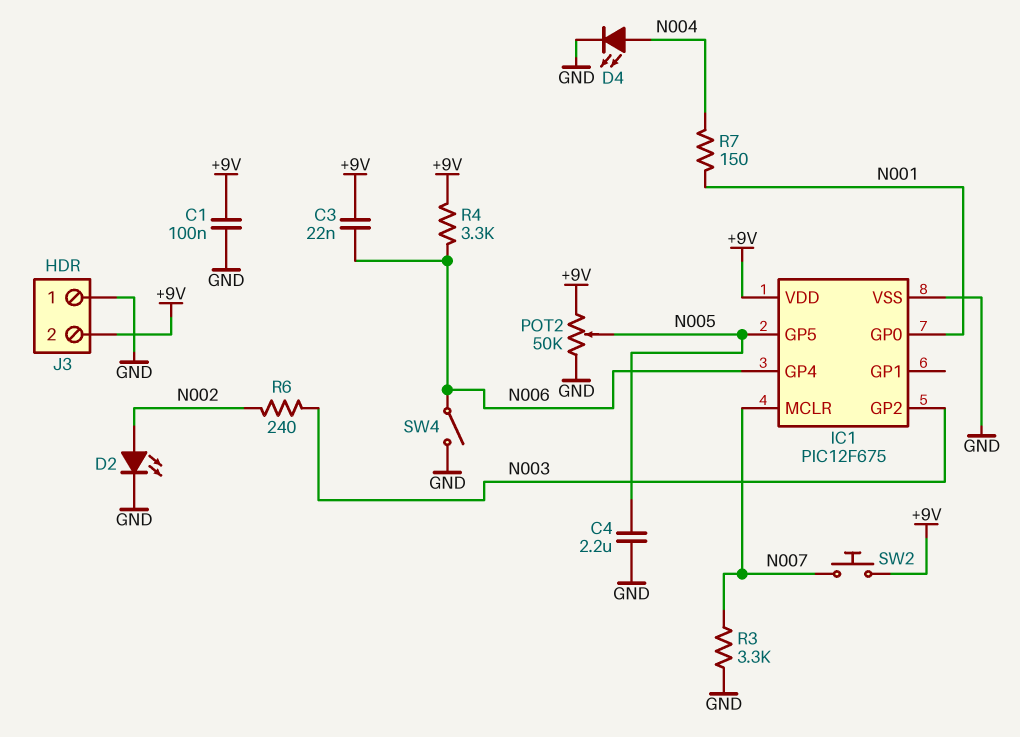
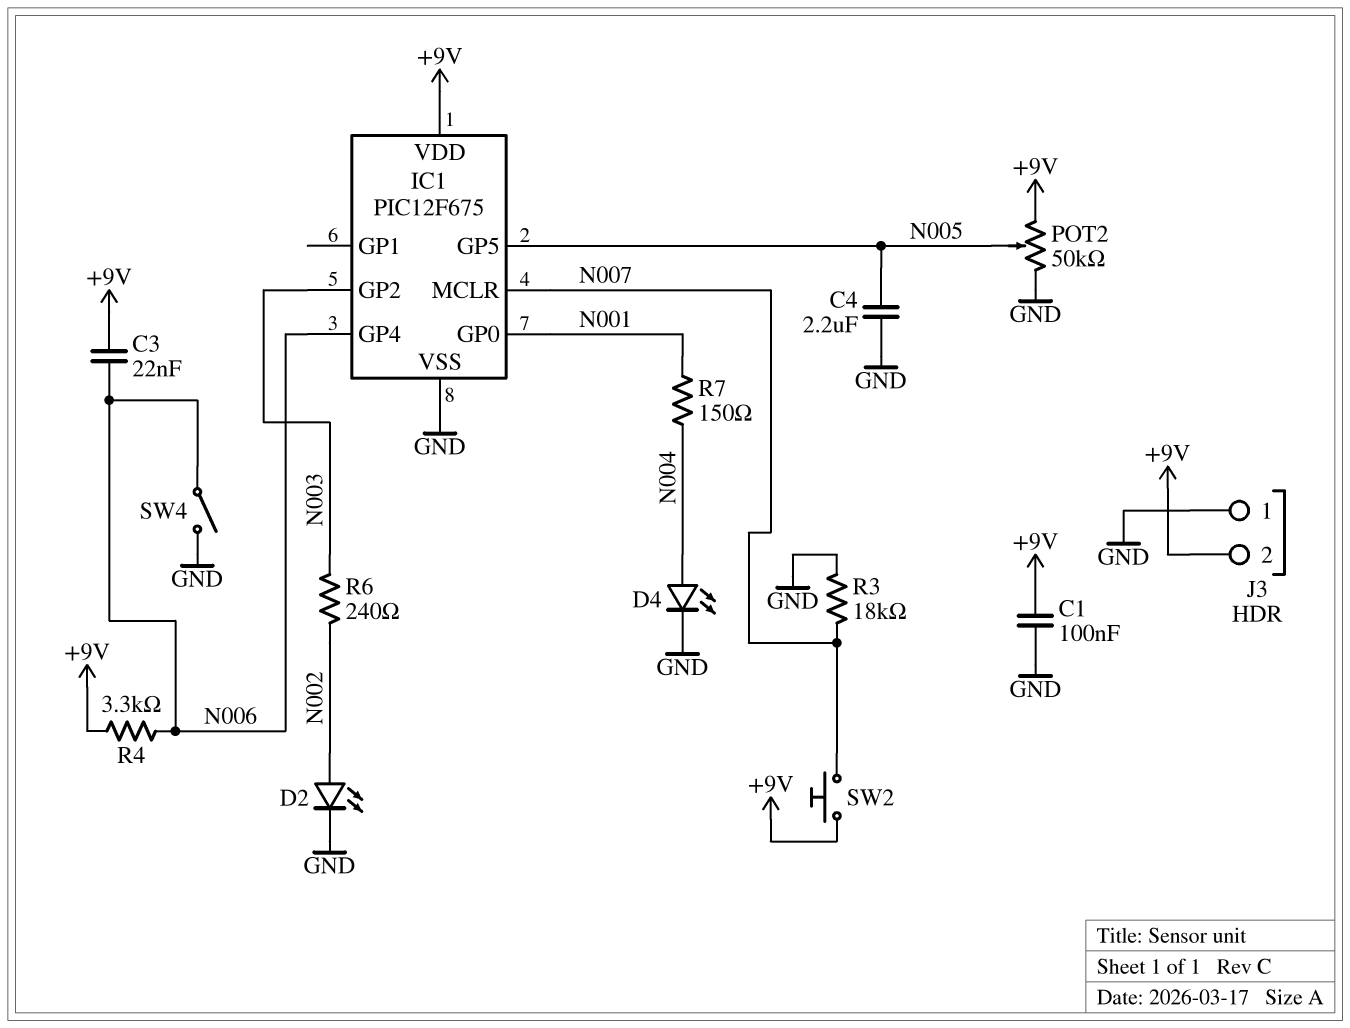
R3: 3.3k (GND, N007) -> 18k (GND, N007)

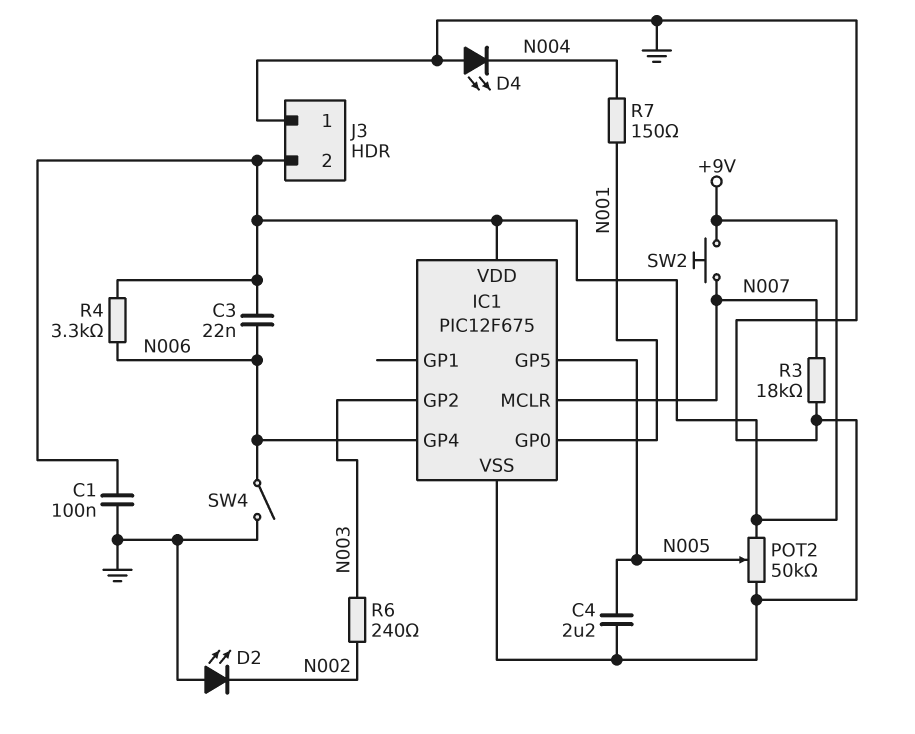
D2: LED (A N002, K GND) -> LED (A GND, K N002)
D4: LED (A N004, K GND) -> LED (A GND, K N004)

